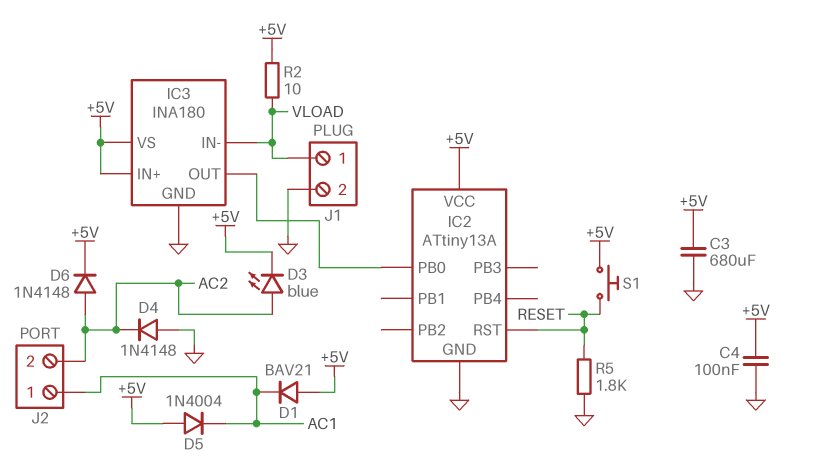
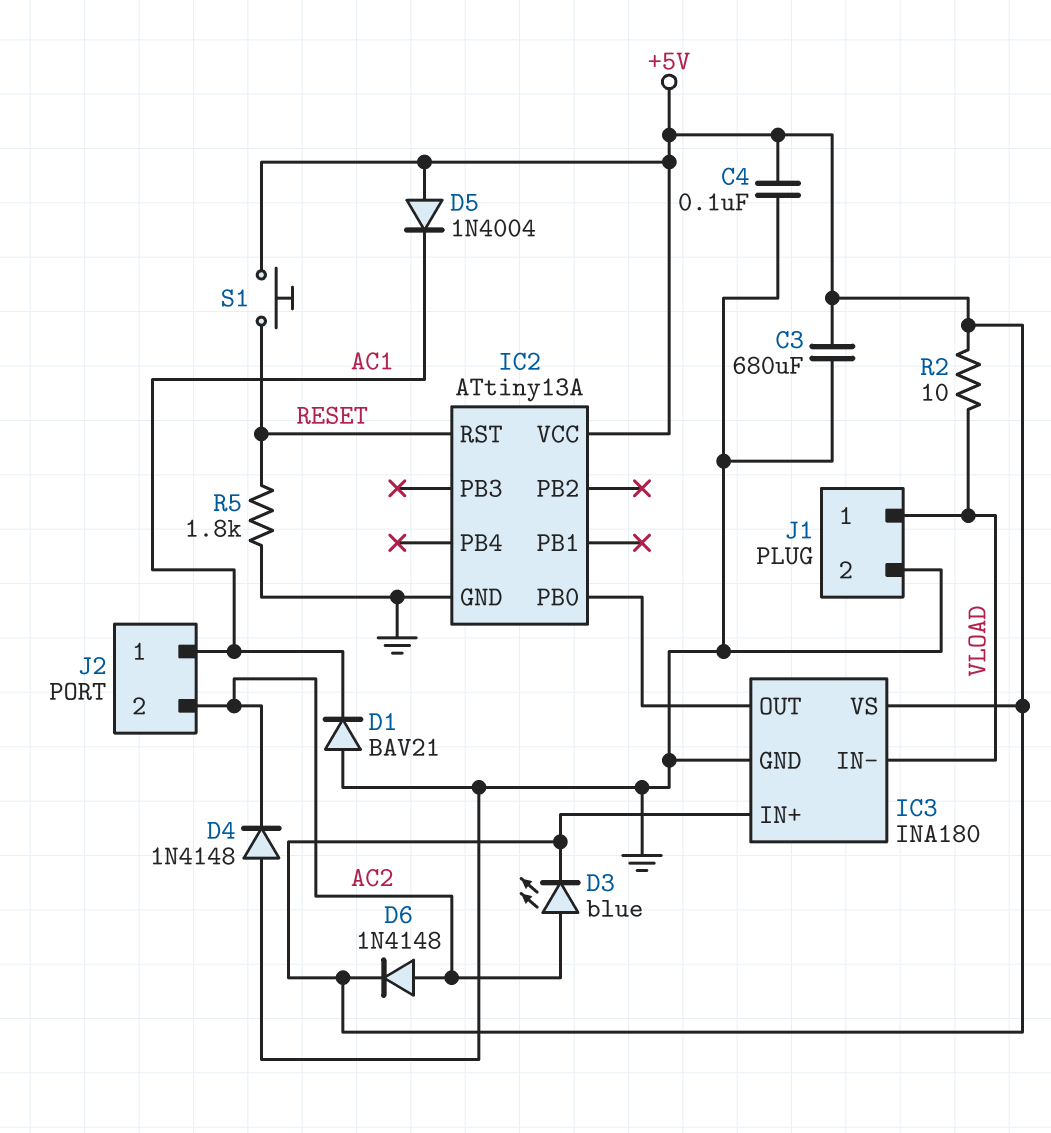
D1: diode BAV21 (A +5V, K AC1) -> diode BAV21 (A GND, K AC1)

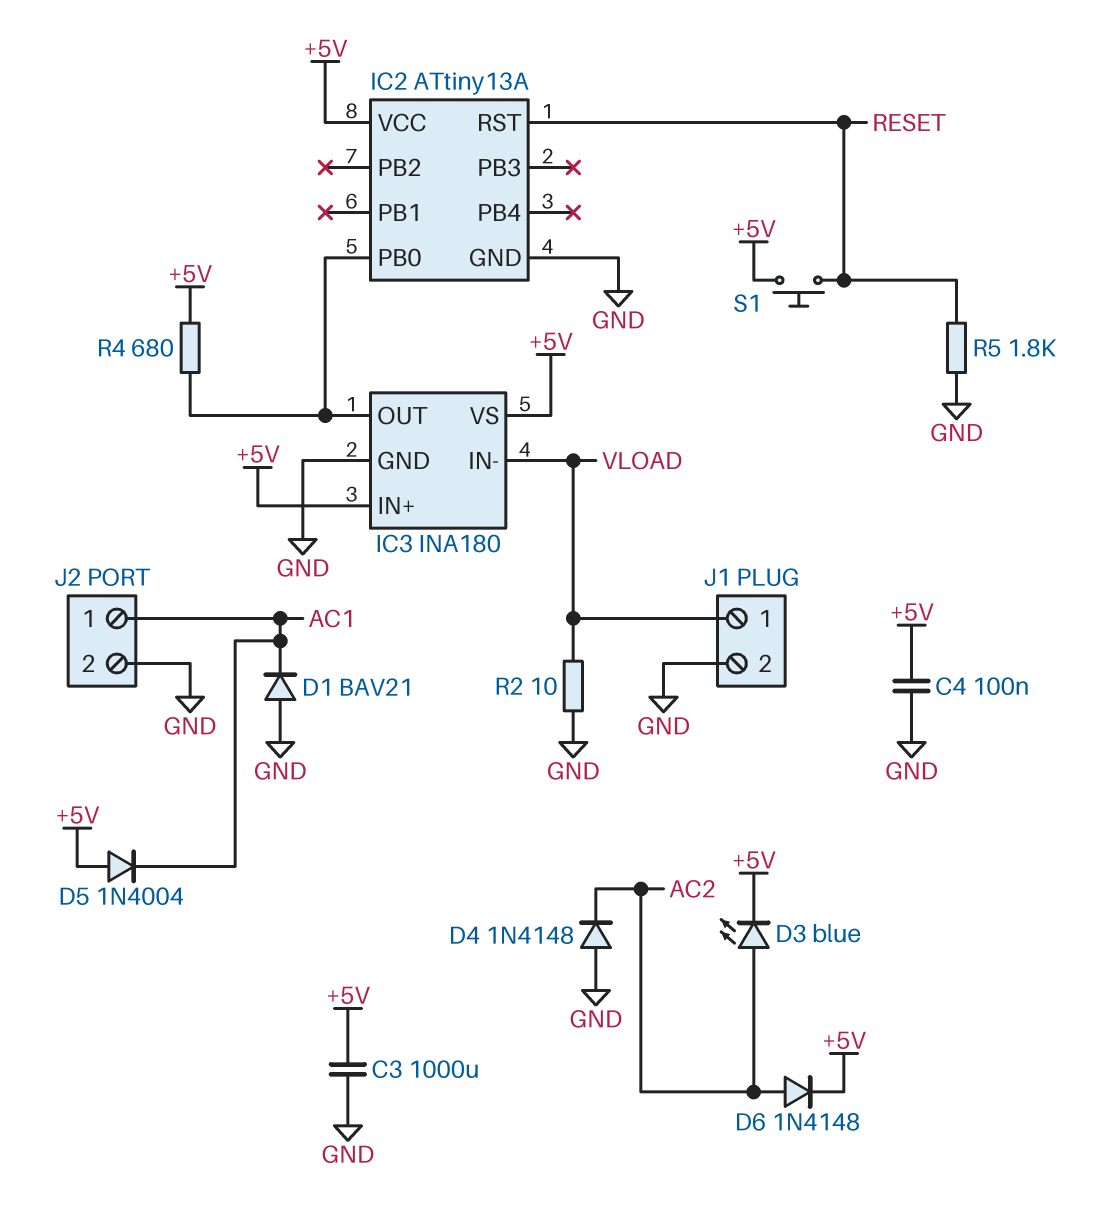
C3: 680uF (+5V, GND) -> 1000uF (+5V, GND)
J2 pin 2: AC2 -> GND
R2: 10 (+5V, VLOAD) -> 10 (GND, VLOAD)
R4: none -> 680 (+5V, IC2/PB0)

